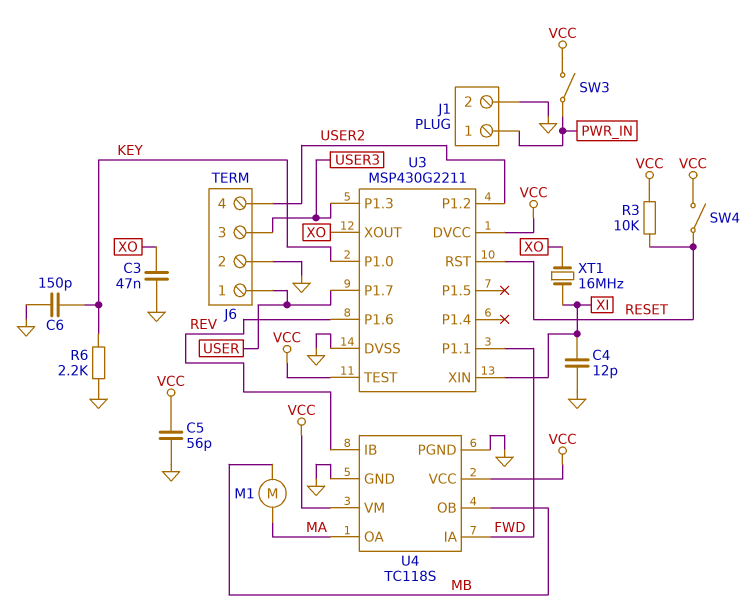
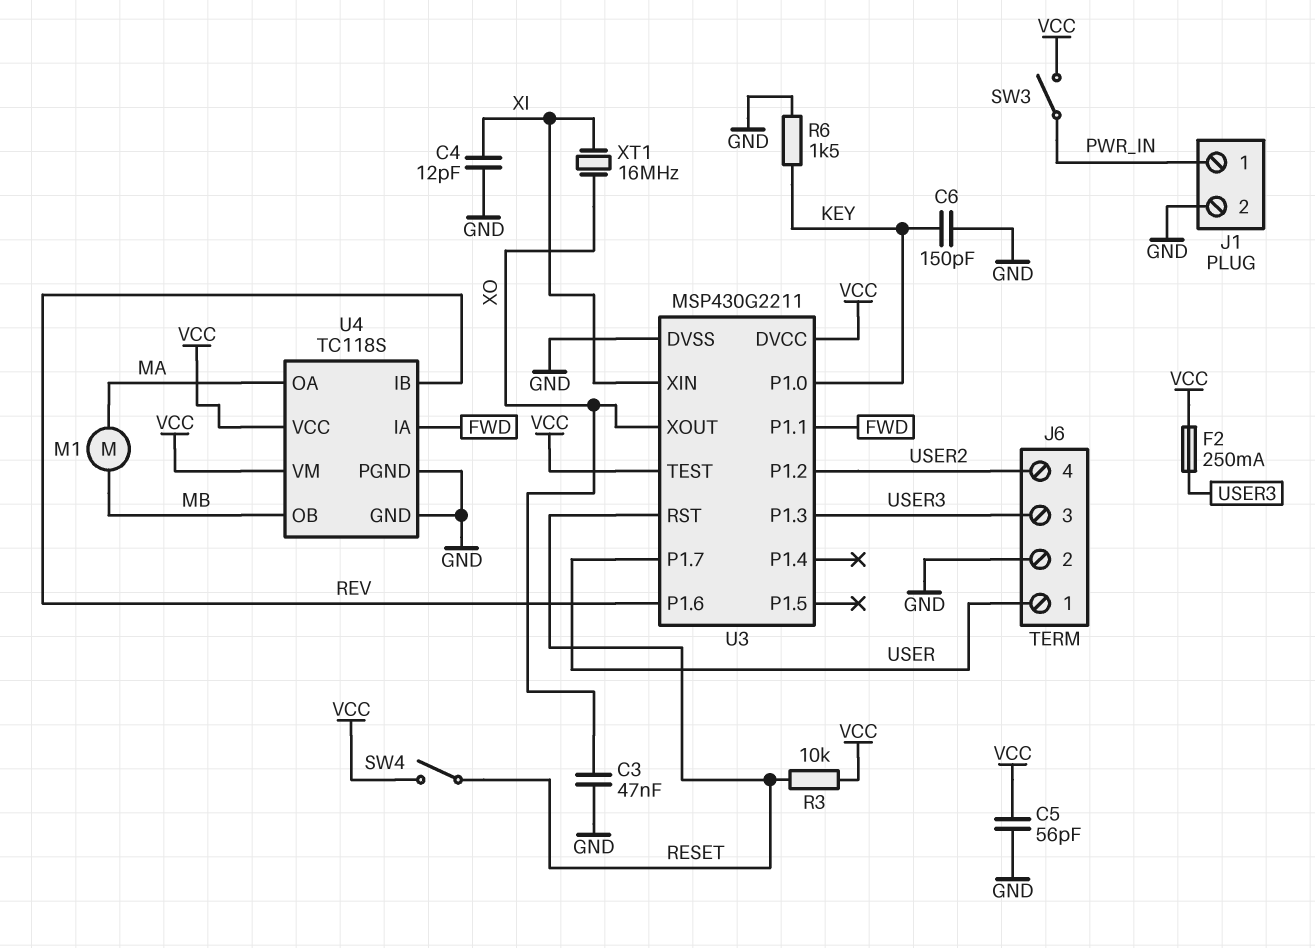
F2: none -> 250mA (USER3, VCC)
R6: 2.2k (GND, KEY) -> 1.5k (GND, KEY)

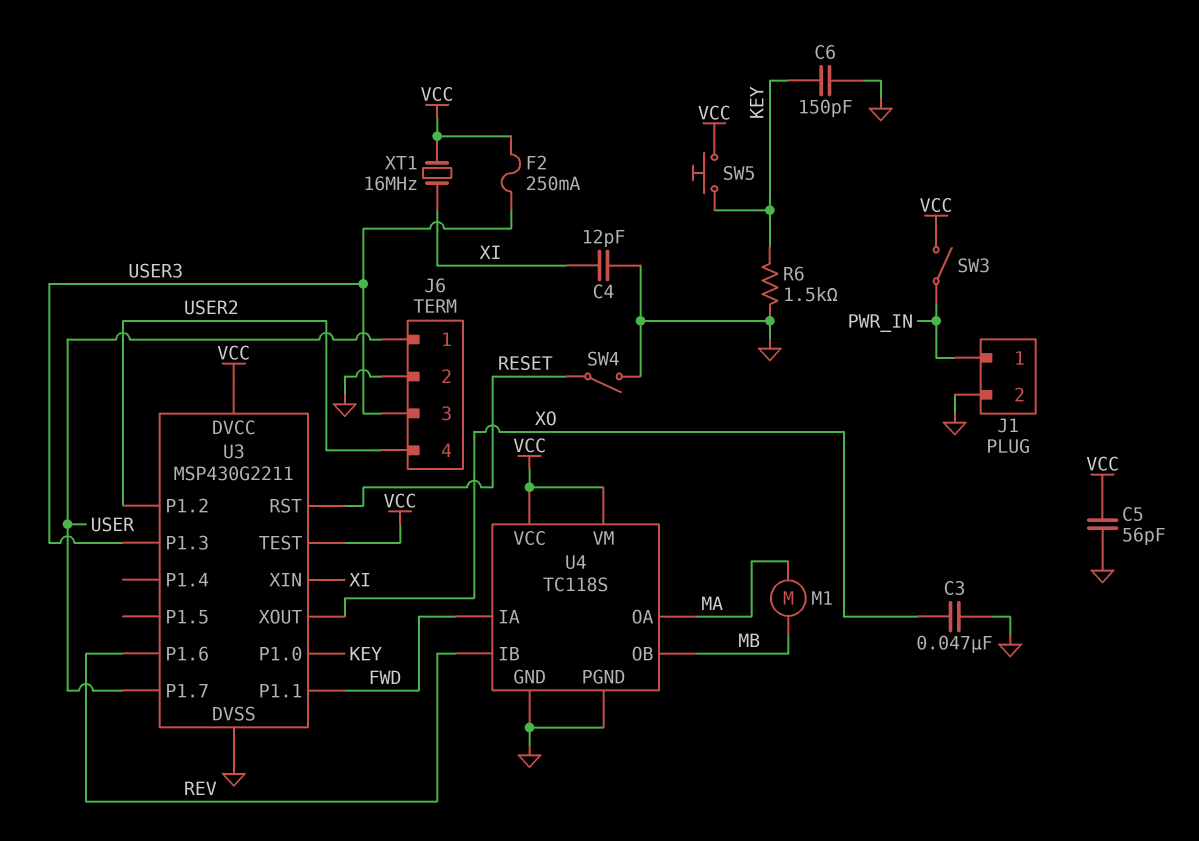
R3: 10k (RESET, VCC) -> none
SW4: switch (RESET, VCC) -> switch (GND, RESET)
SW5: none -> button (KEY, VCC)
XT1: 16MHz (XI, XO) -> 16MHz (VCC, XI)

